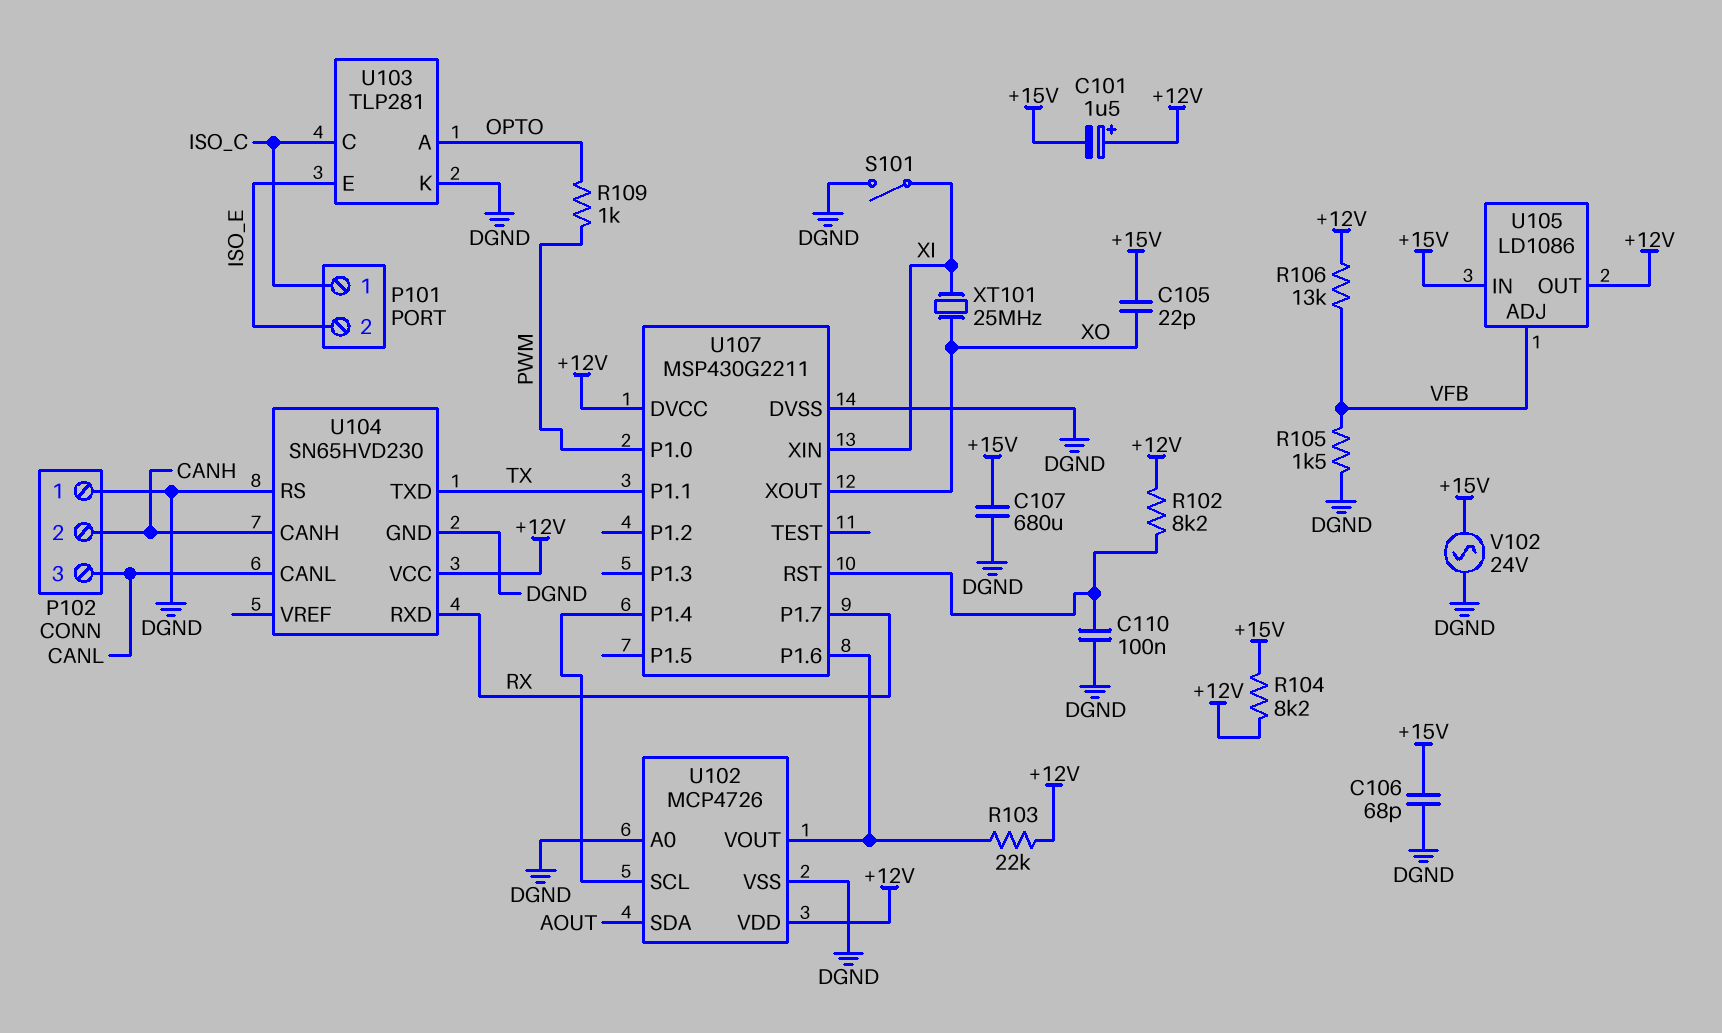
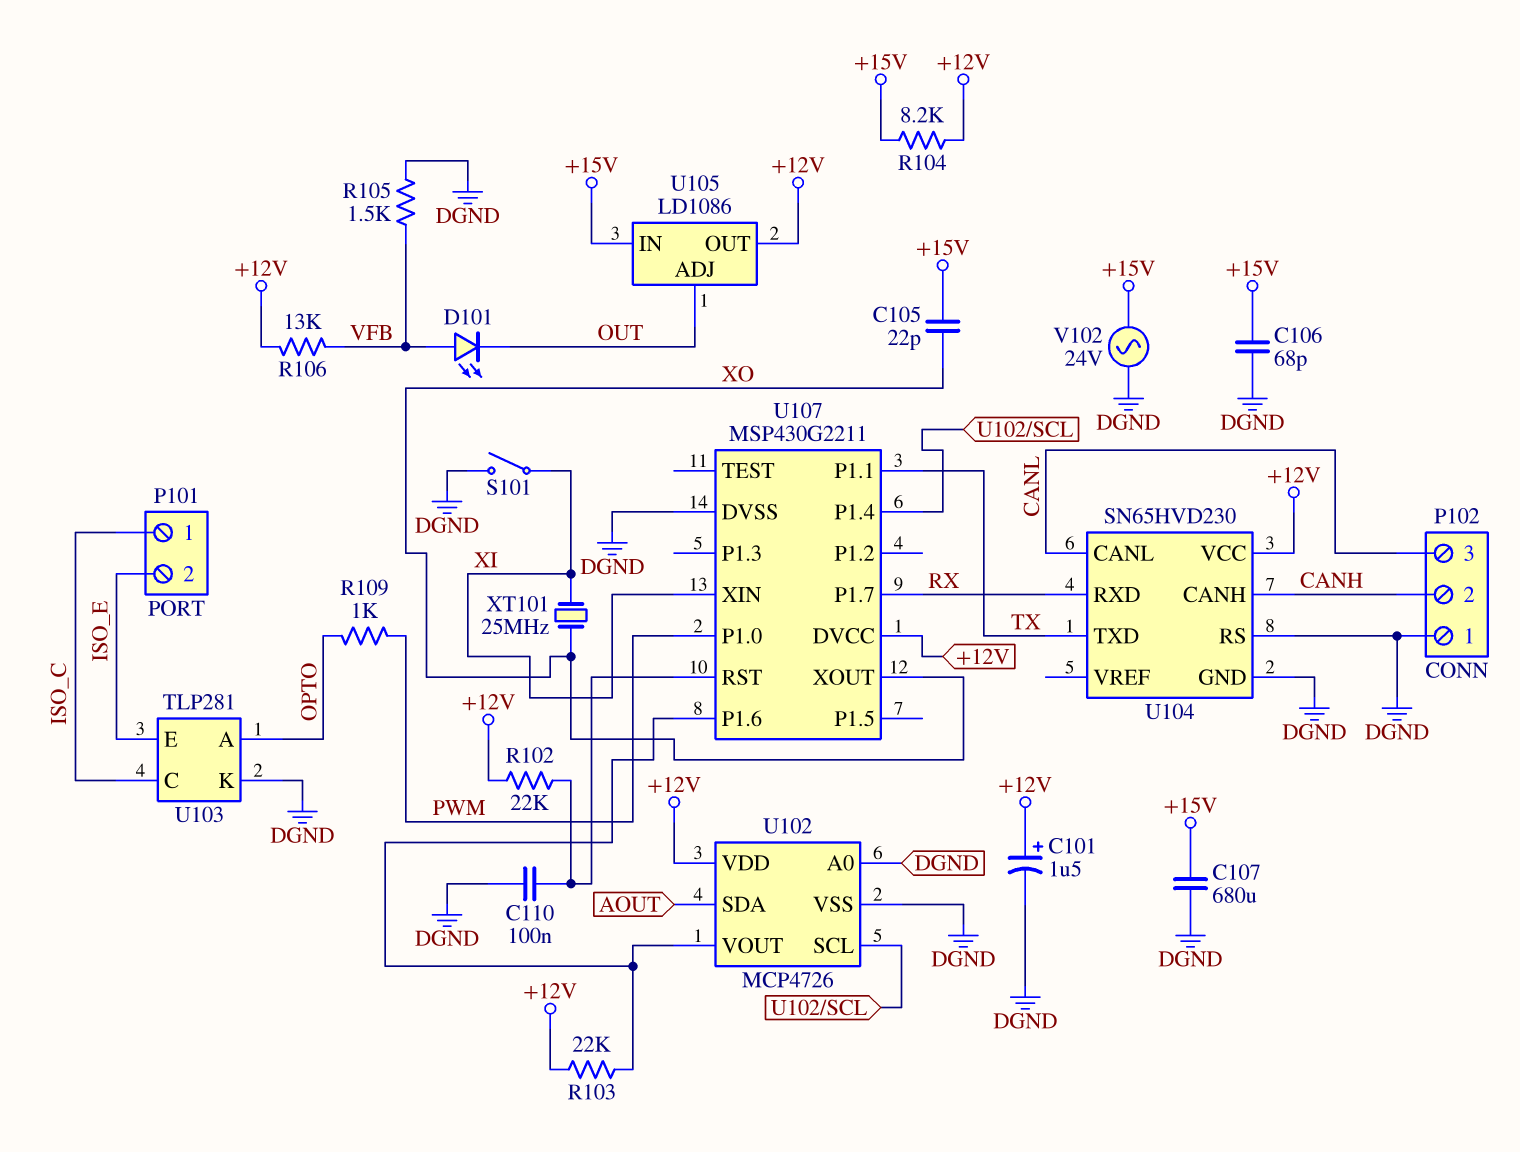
C101: 1.5uF (plus +12V, minus +15V) -> 1.5uF (plus +12V, minus DGND)
D101: none -> LED (A VFB, K OUT)
R102: 8.2k (+12V, U107/RST) -> 22k (+12V, U107/RST)
U105 pin ADJ: VFB -> OUT

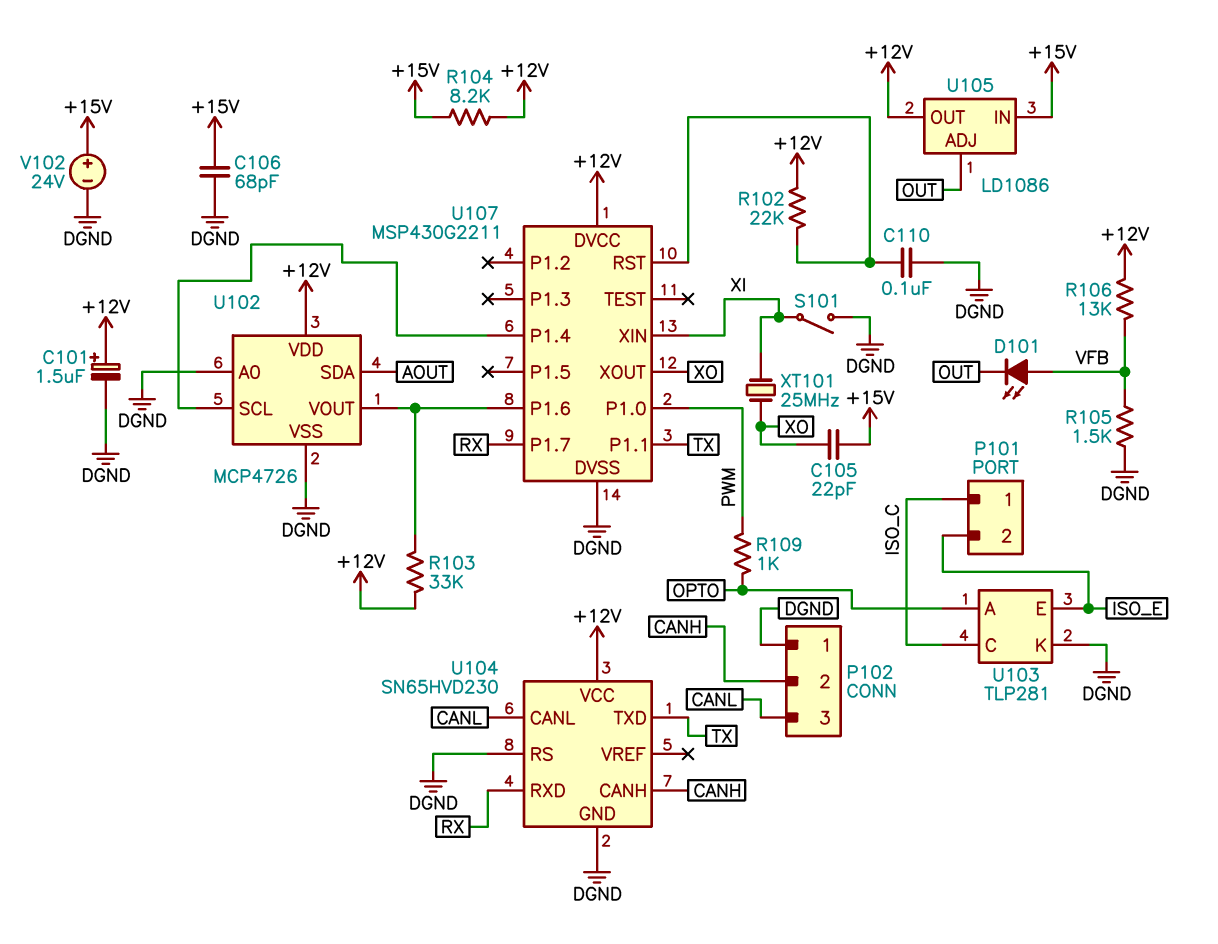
C107: 680uF (+15V, DGND) -> none
R103: 22k (+12V, U102/VOUT) -> 33k (+12V, U102/VOUT)
V102: AC 24V (+15V, DGND) -> 24V (plus +15V, minus DGND)

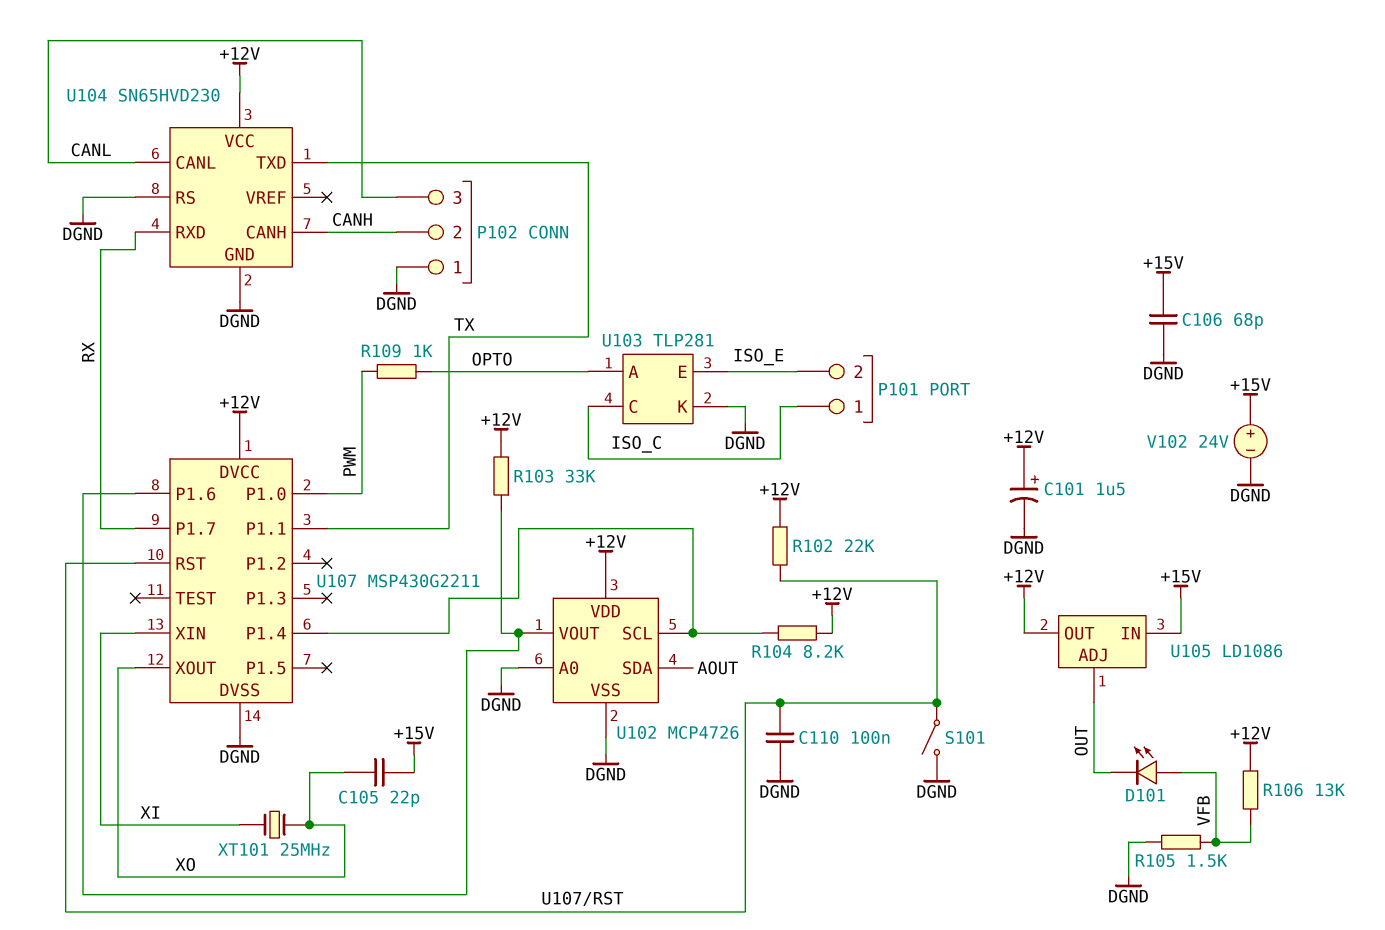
R104: 8.2k (+12V, +15V) -> 8.2k (+12V, U102/SCL)
S101: switch (DGND, XI) -> switch (DGND, U107/RST)

